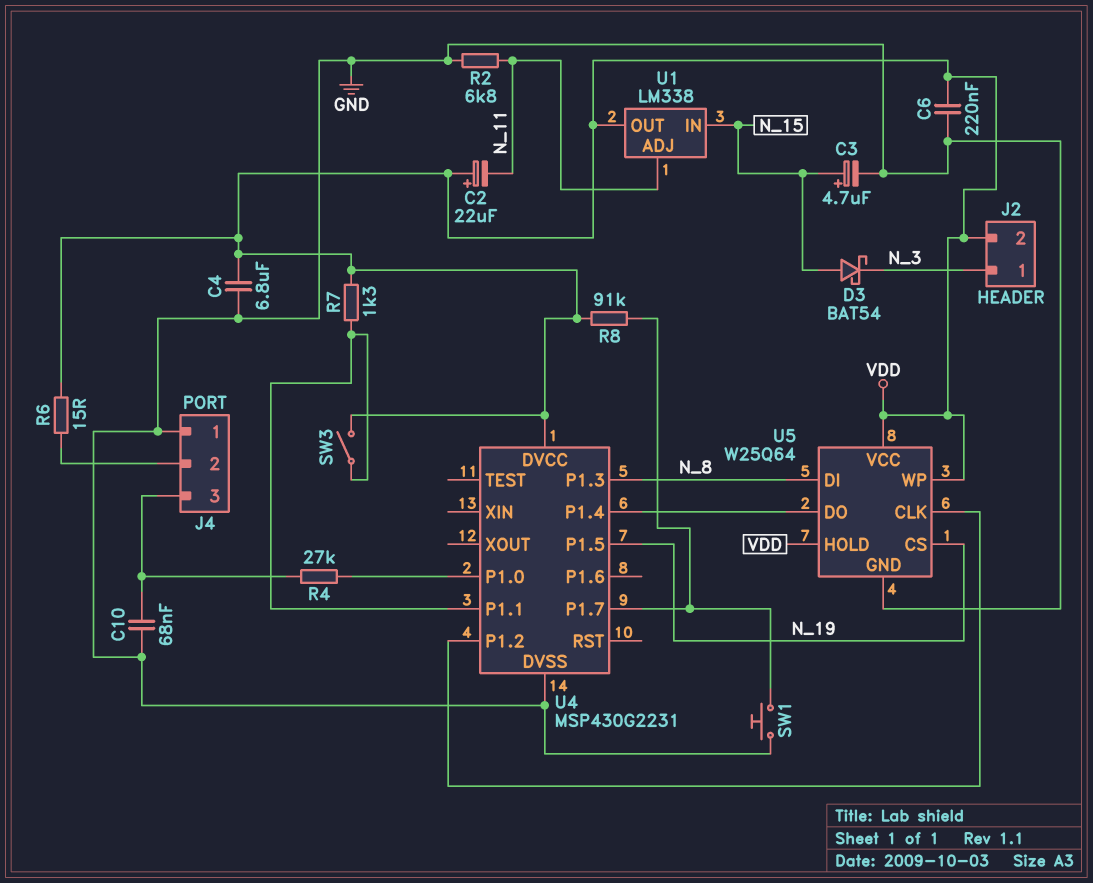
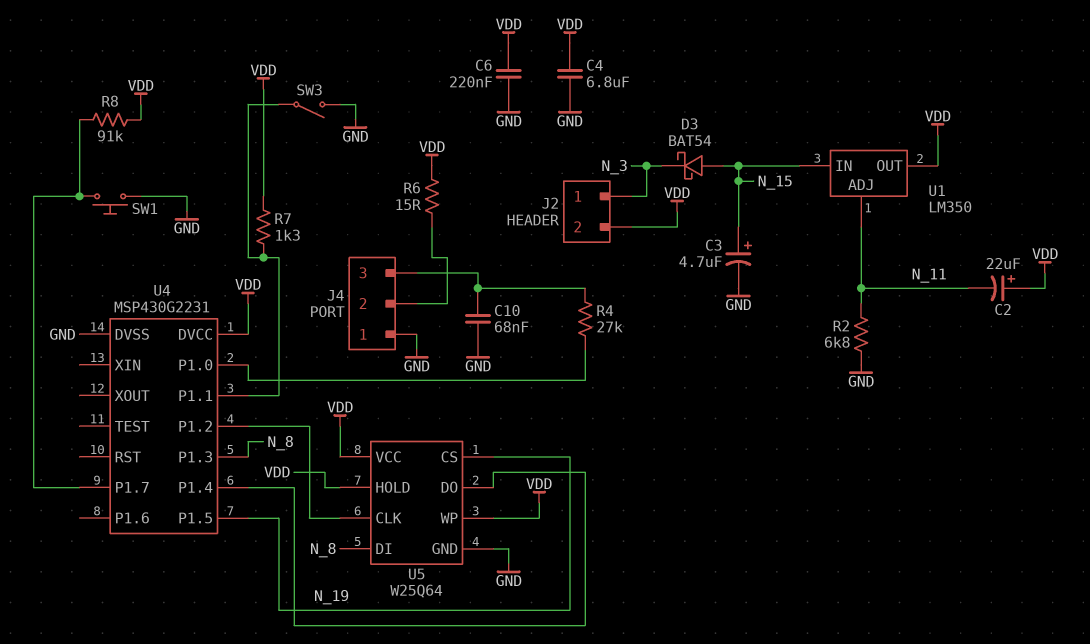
SW3: switch (U4/P1.1, VDD) -> switch (GND, U4/P1.1)
U1: LM338 -> LM350

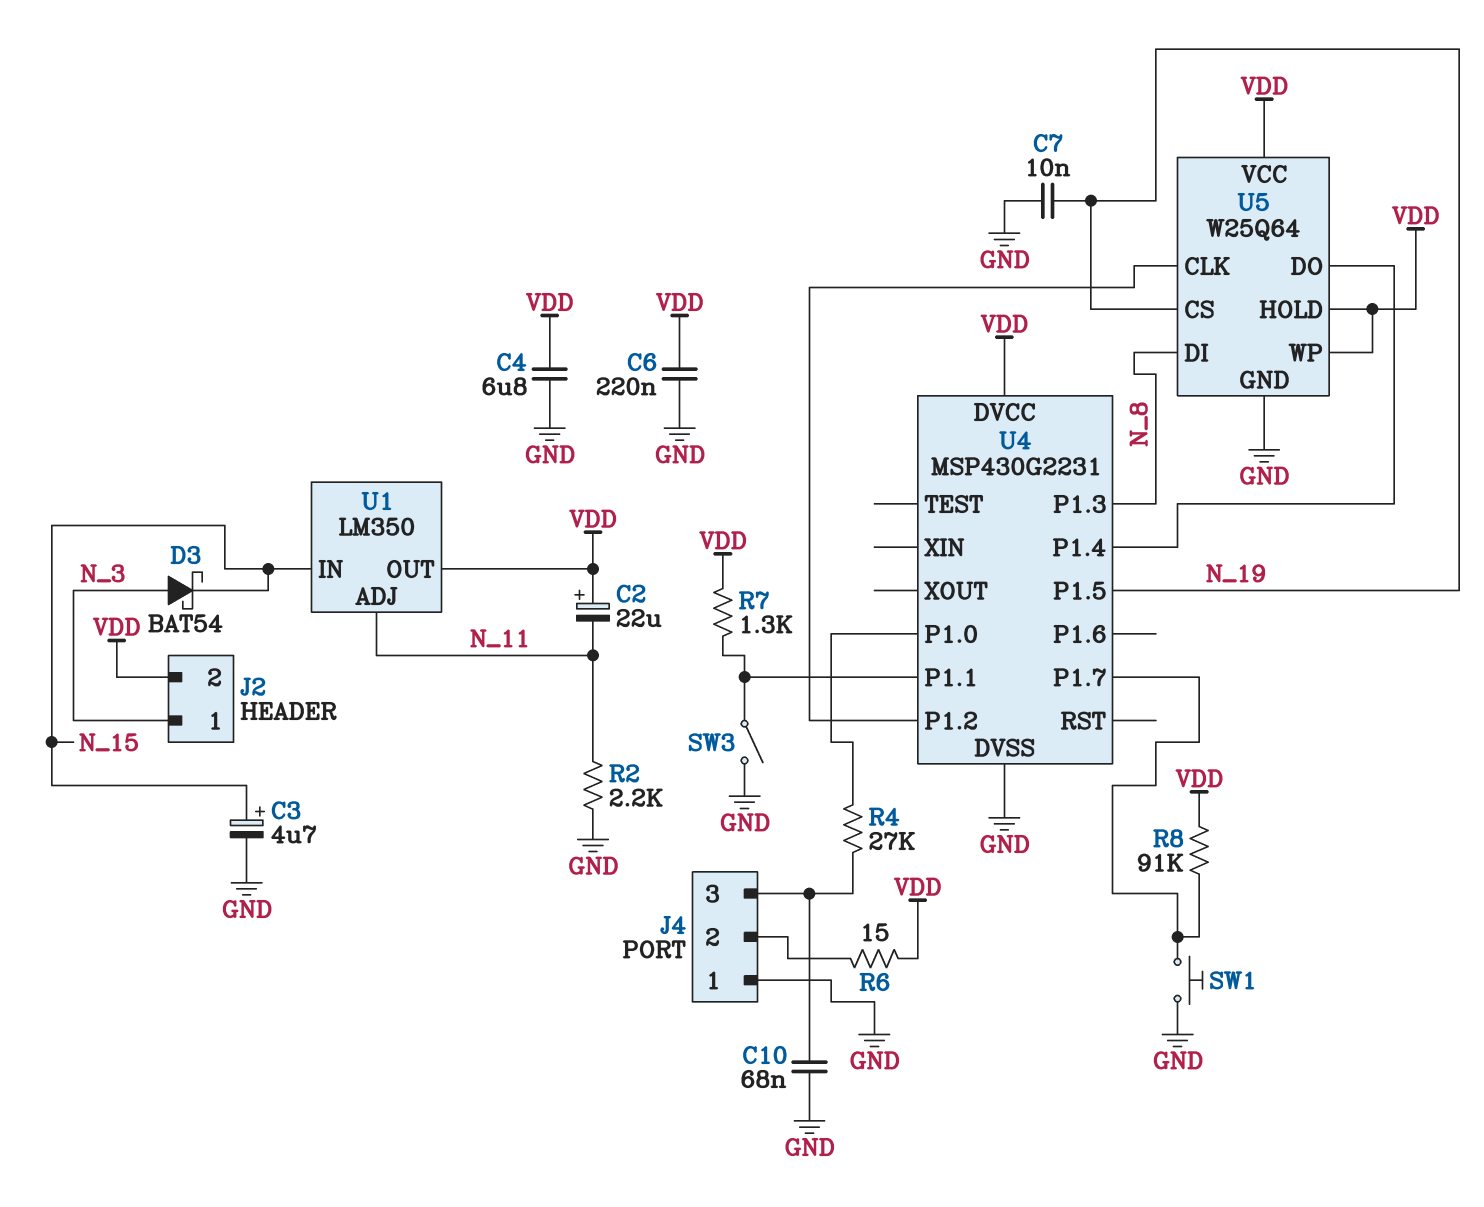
C7: none -> 10nF (GND, N_19)
D3: schottky BAT54 (A N_15, K N_3) -> schottky BAT54 (A N_3, K N_15)
R2: 6.8k (GND, N_11) -> 2.2k (GND, N_11)

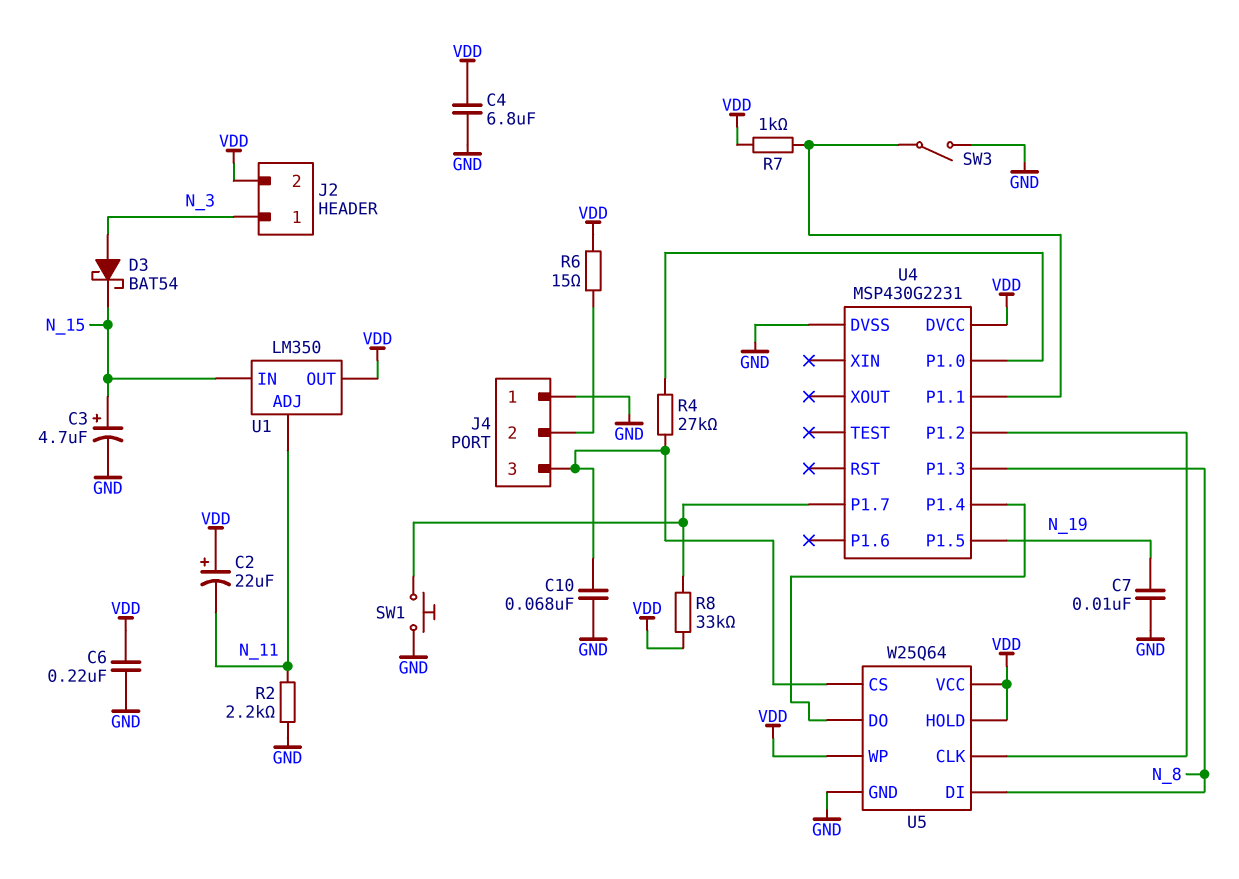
R7: 1.3k (U4/P1.1, VDD) -> 1k (U4/P1.1, VDD)
R8: 91k (U4/P1.7, VDD) -> 33k (U4/P1.7, VDD)
U5 pin CS: N_19 -> J4/3

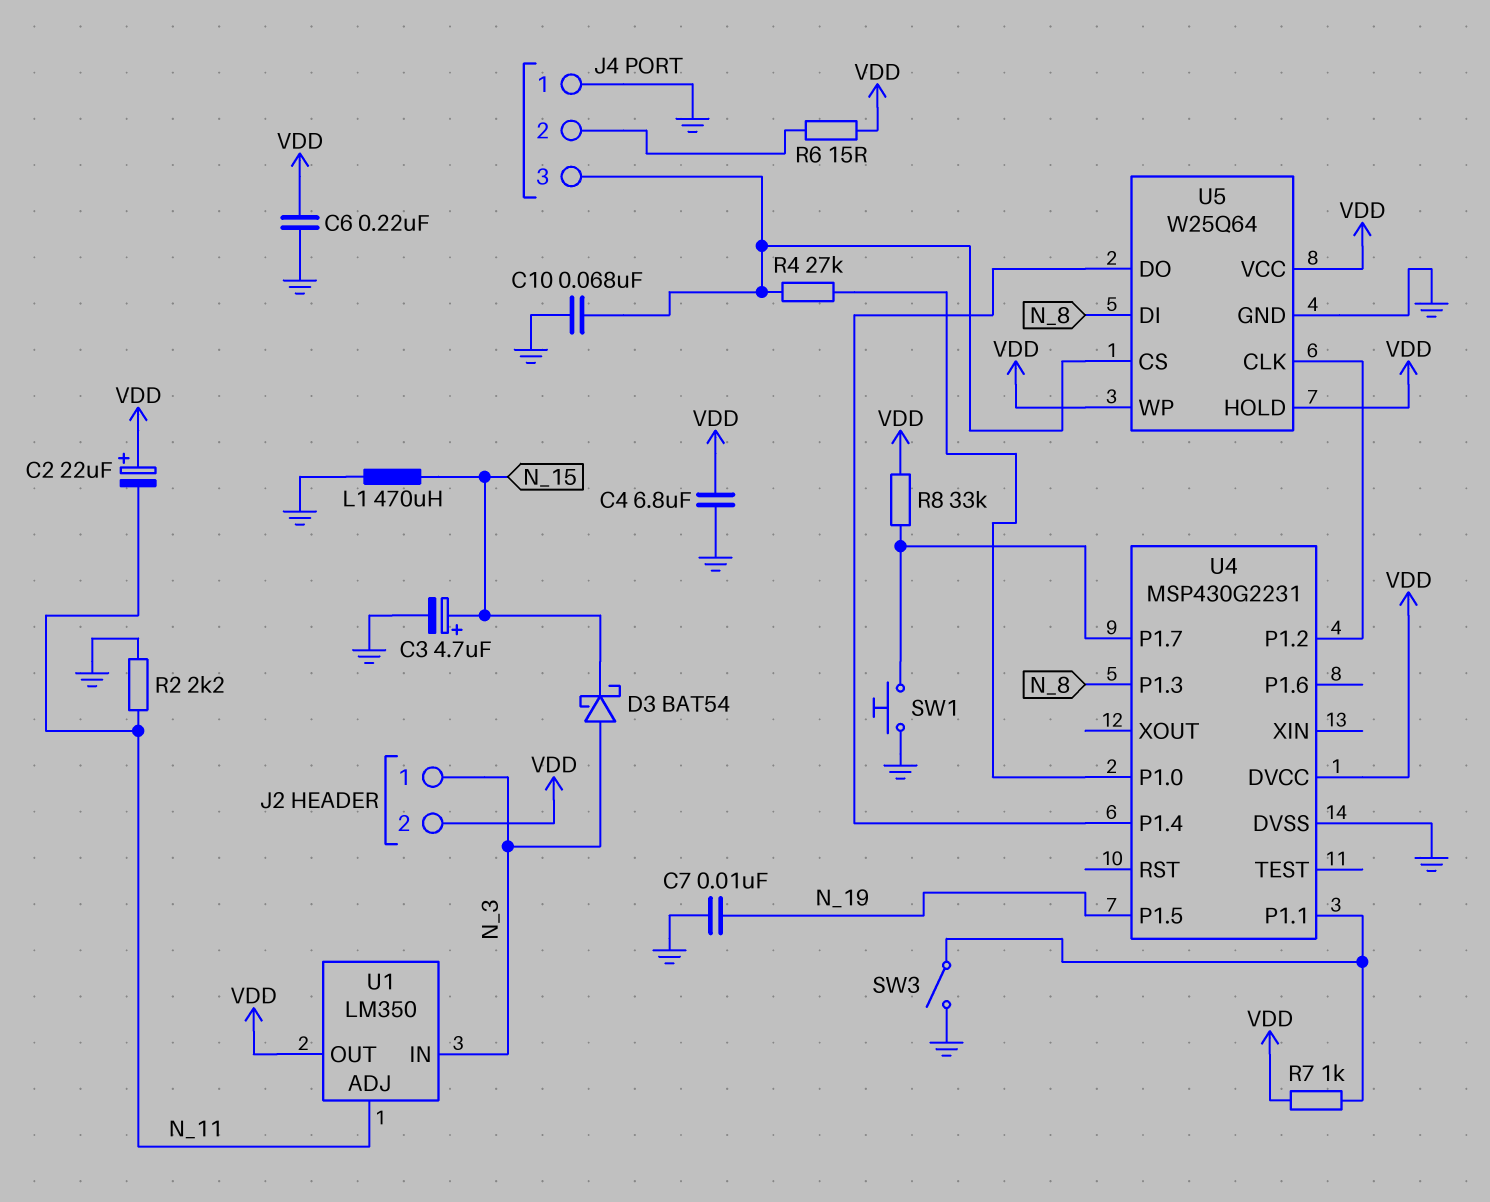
L1: none -> 470uH (GND, N_15)
U1 pin IN: N_15 -> N_3

